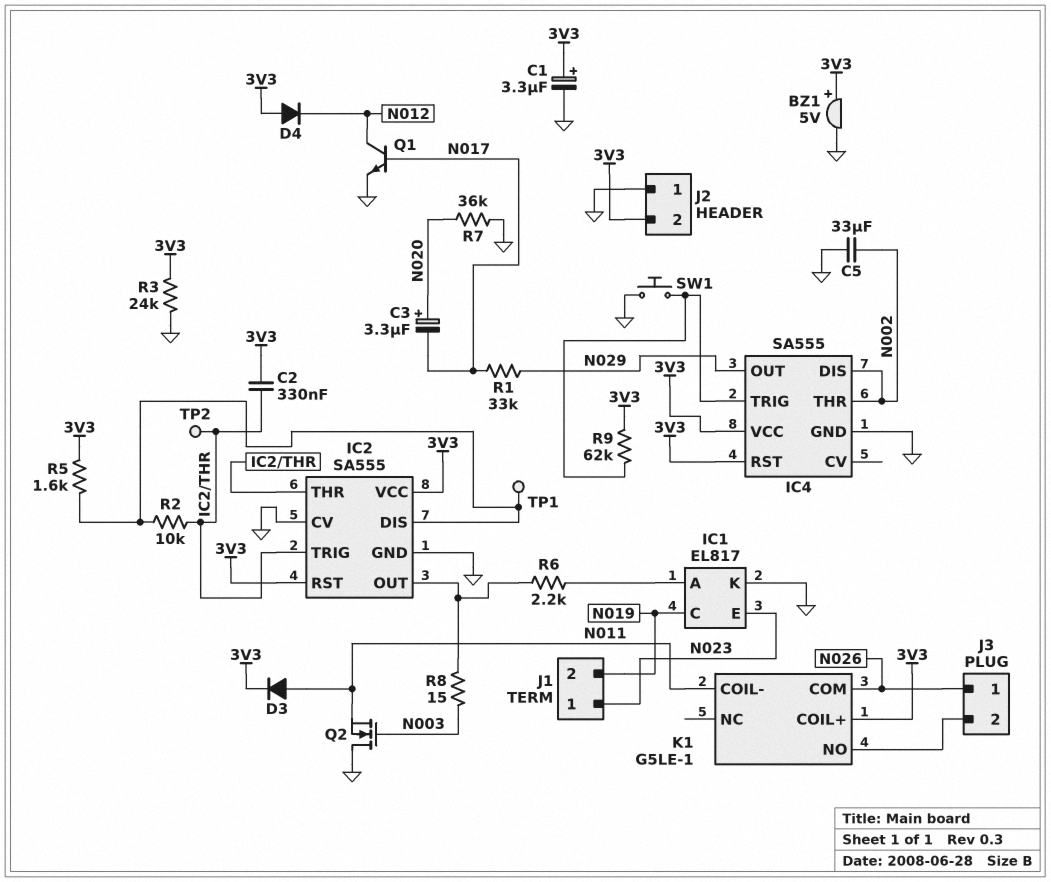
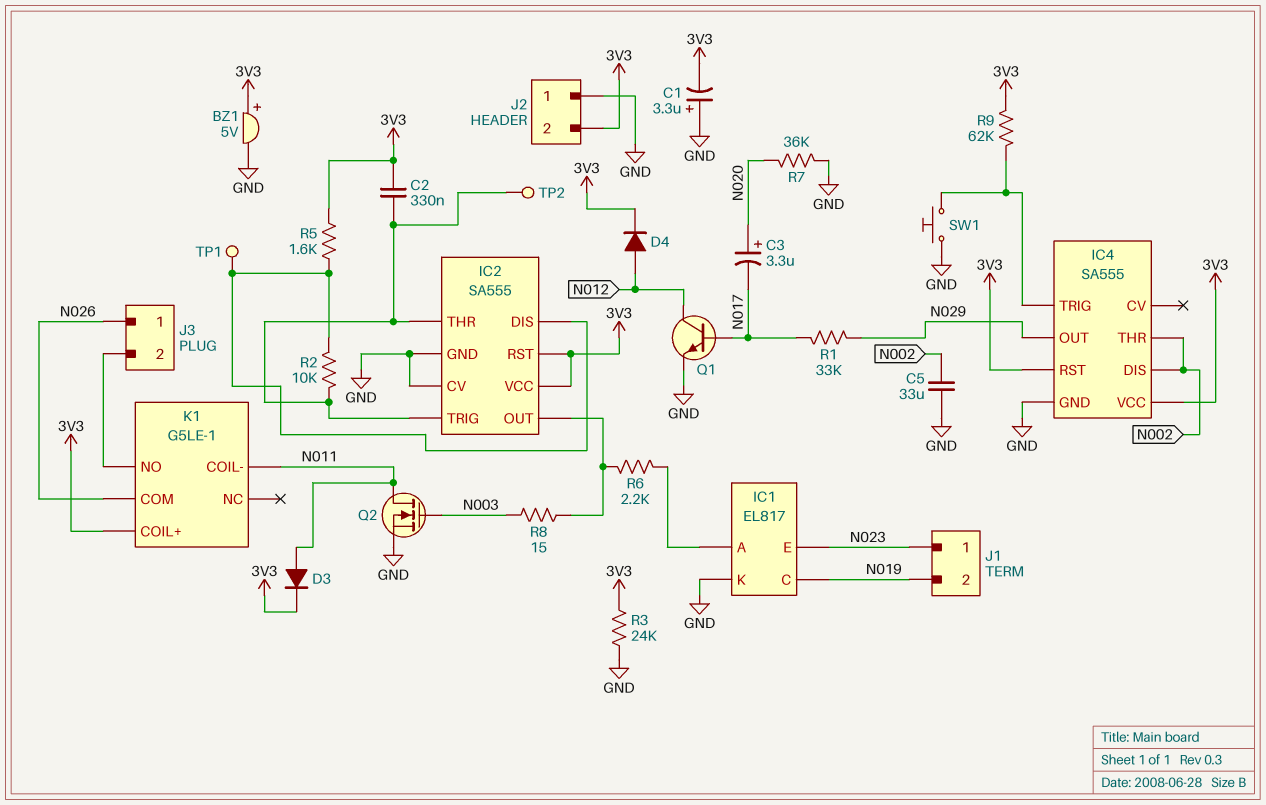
C1: 3.3uF (plus 3V3, minus GND) -> 3.3uF (plus GND, minus 3V3)
D4: diode (A 3V3, K N012) -> diode (A N012, K 3V3)
Q2: NMOS (G N003, D GND, S N011) -> NMOS (G N003, D N011, S GND)

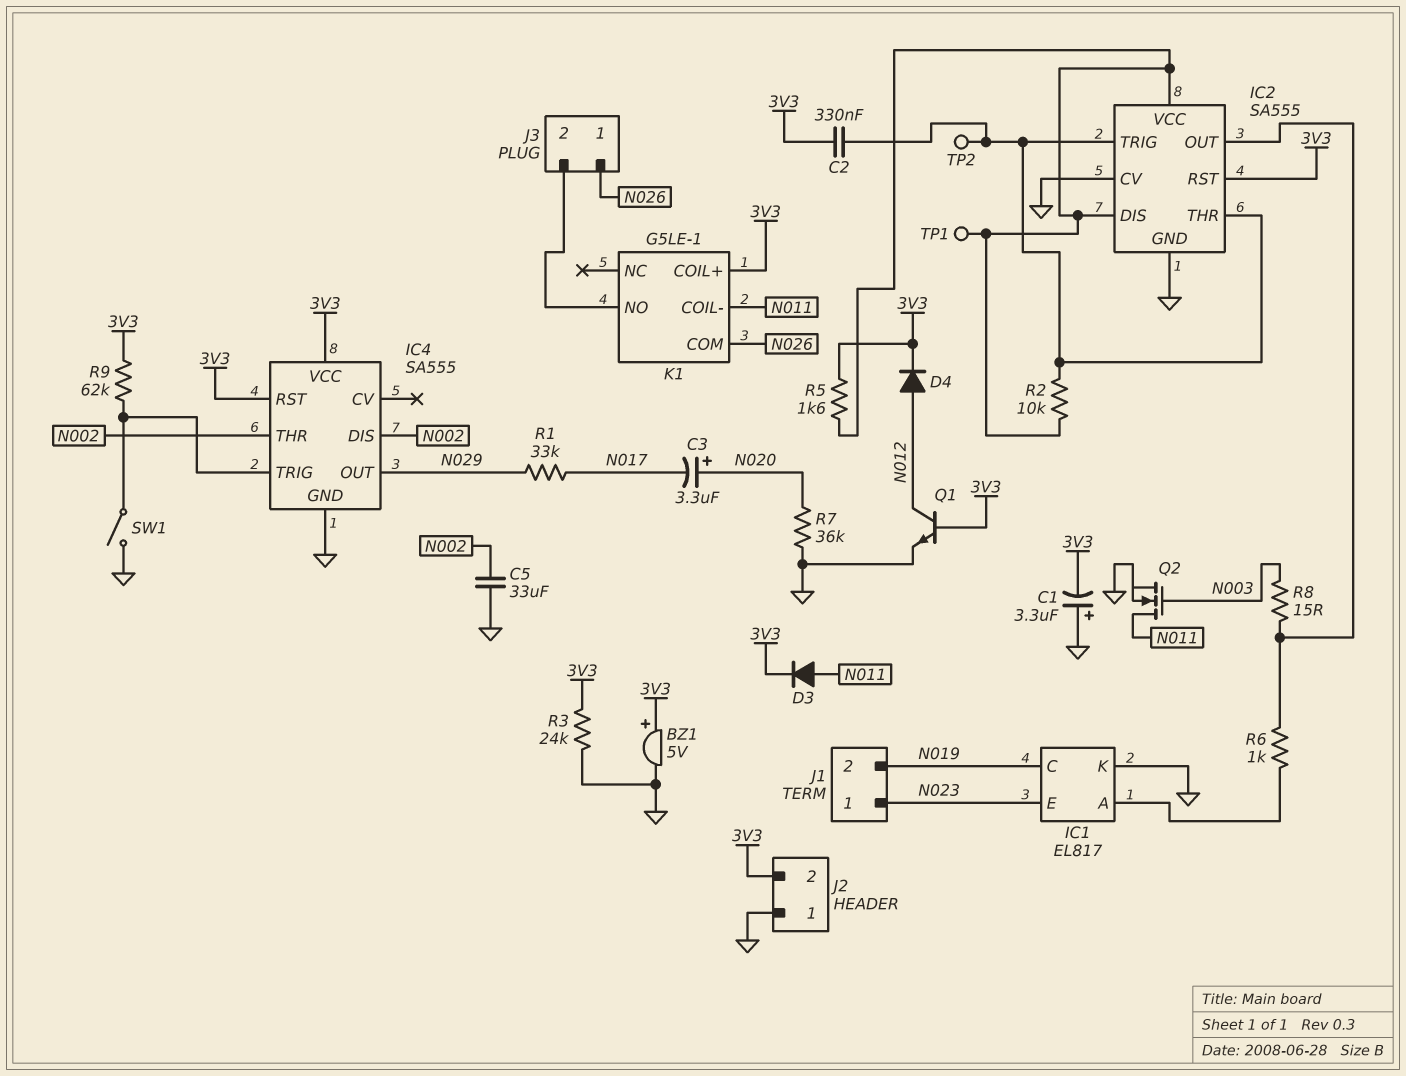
IC2 pin VCC: 3V3 -> IC2/DIS
Q1: NPN (B N017, C N012, E GND) -> NPN (B 3V3, C N012, E GND)
R6: 2.2k (IC1/A, IC2/OUT) -> 1k (IC1/A, IC2/OUT)
SW1: button (GND, IC4/TRIG) -> switch (GND, IC4/TRIG)

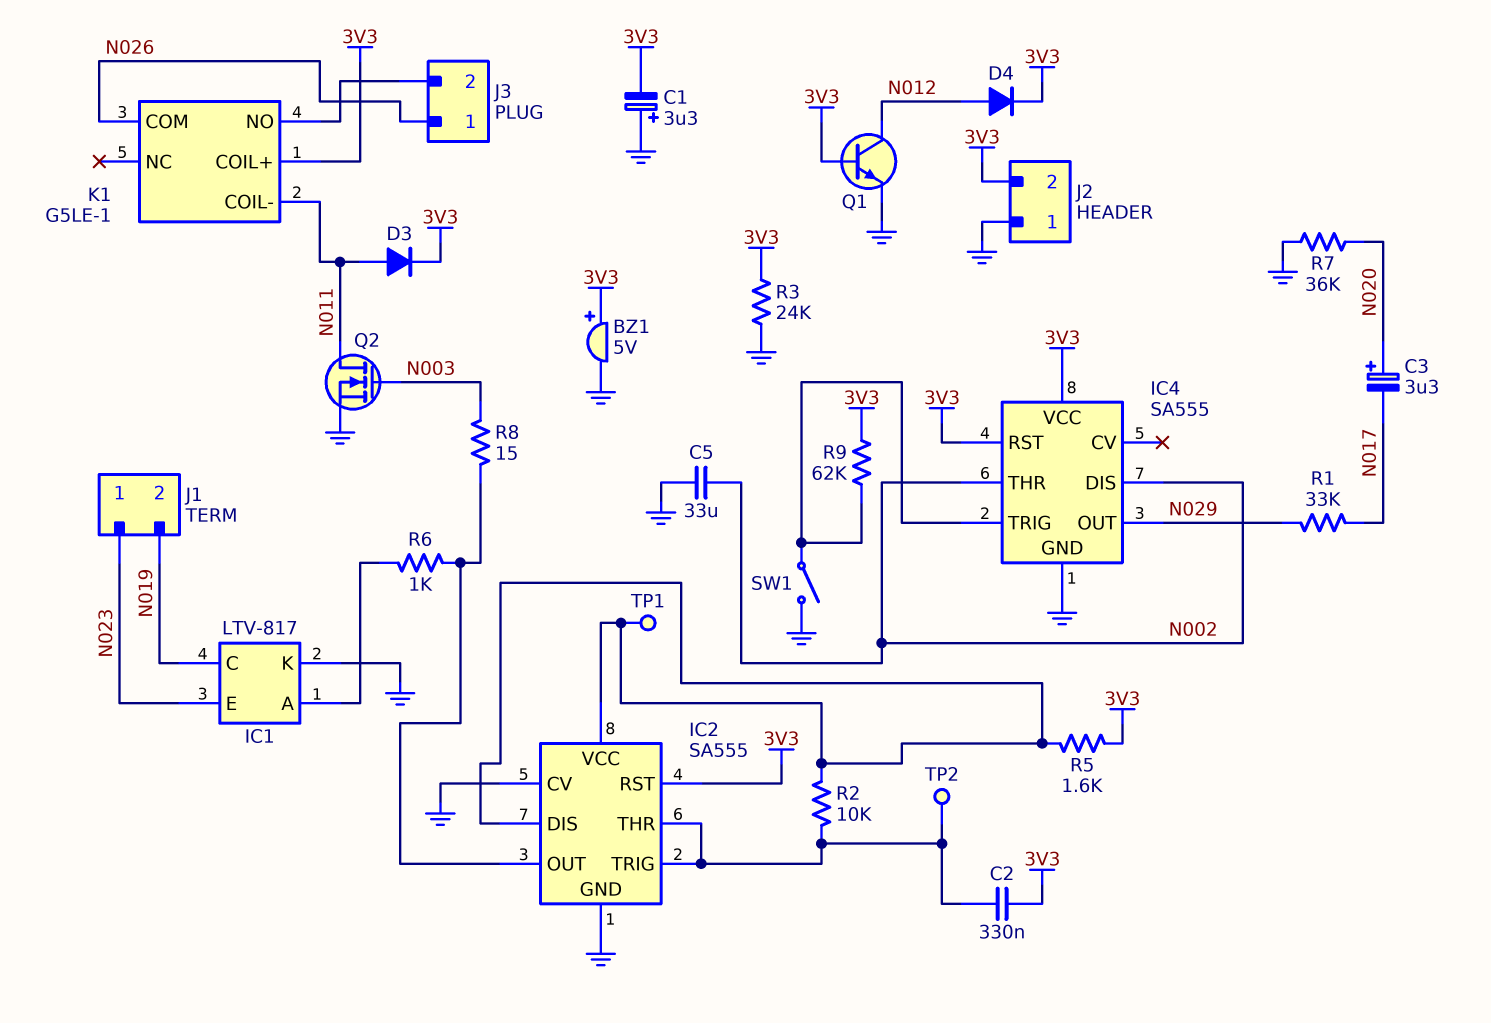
IC1: EL817 -> LTV-817

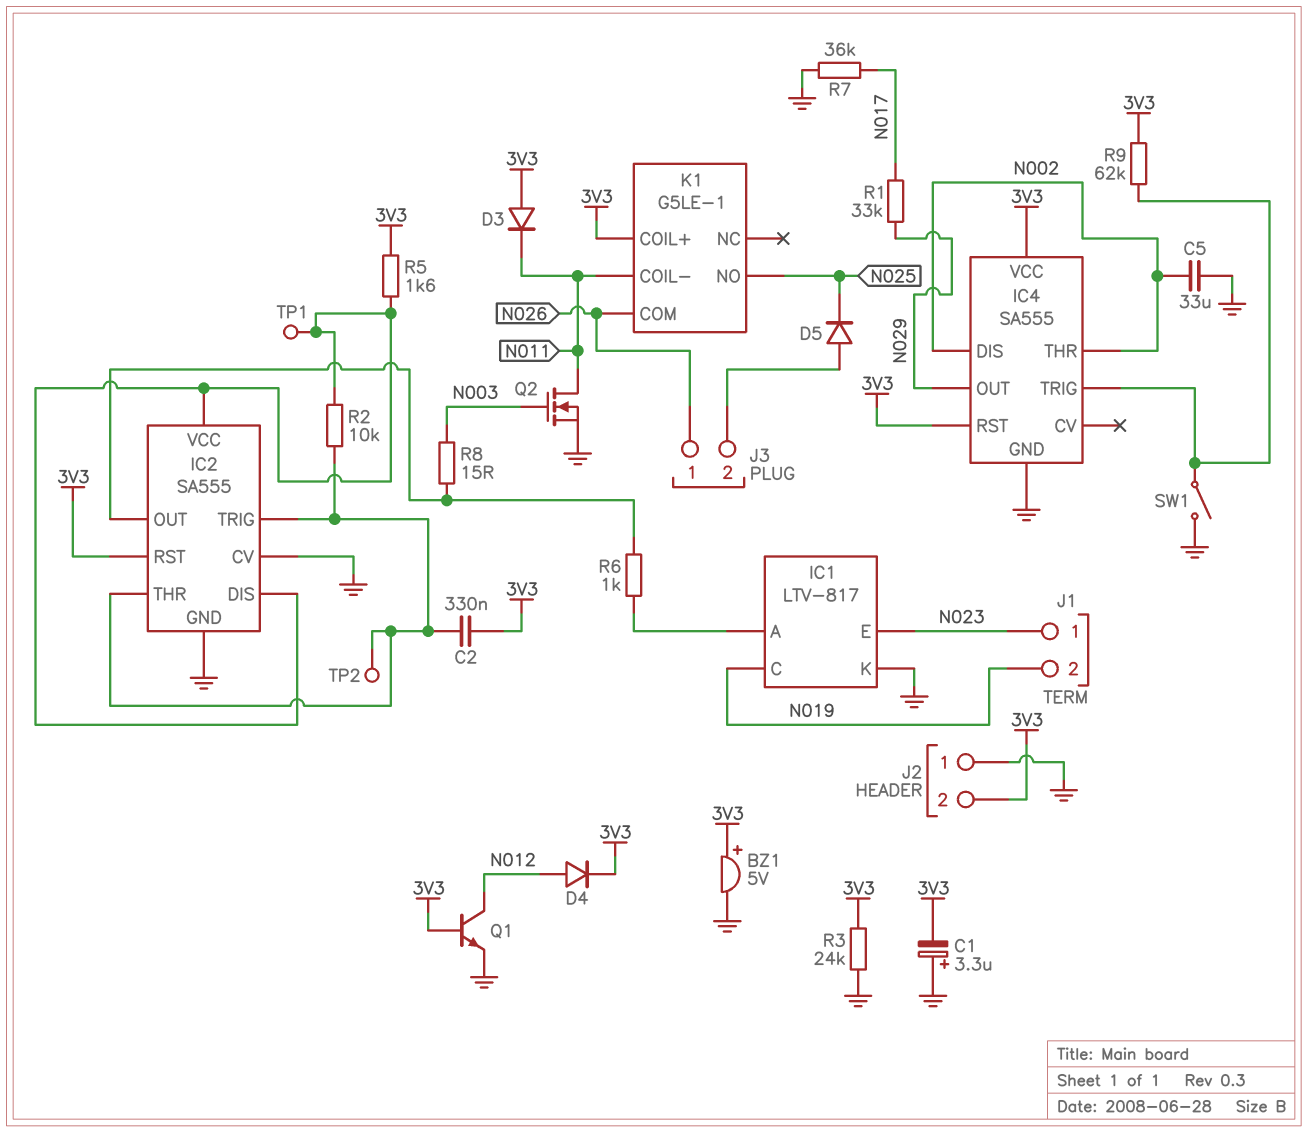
C3: 3.3uF (plus N020, minus N017) -> none
D3: diode (A N011, K 3V3) -> diode (A 3V3, K N011)
D5: none -> diode (A J3/2, K N025)
K1 pin NO: J3/2 -> N025
R7: 36k (GND, N020) -> 36k (GND, N017)

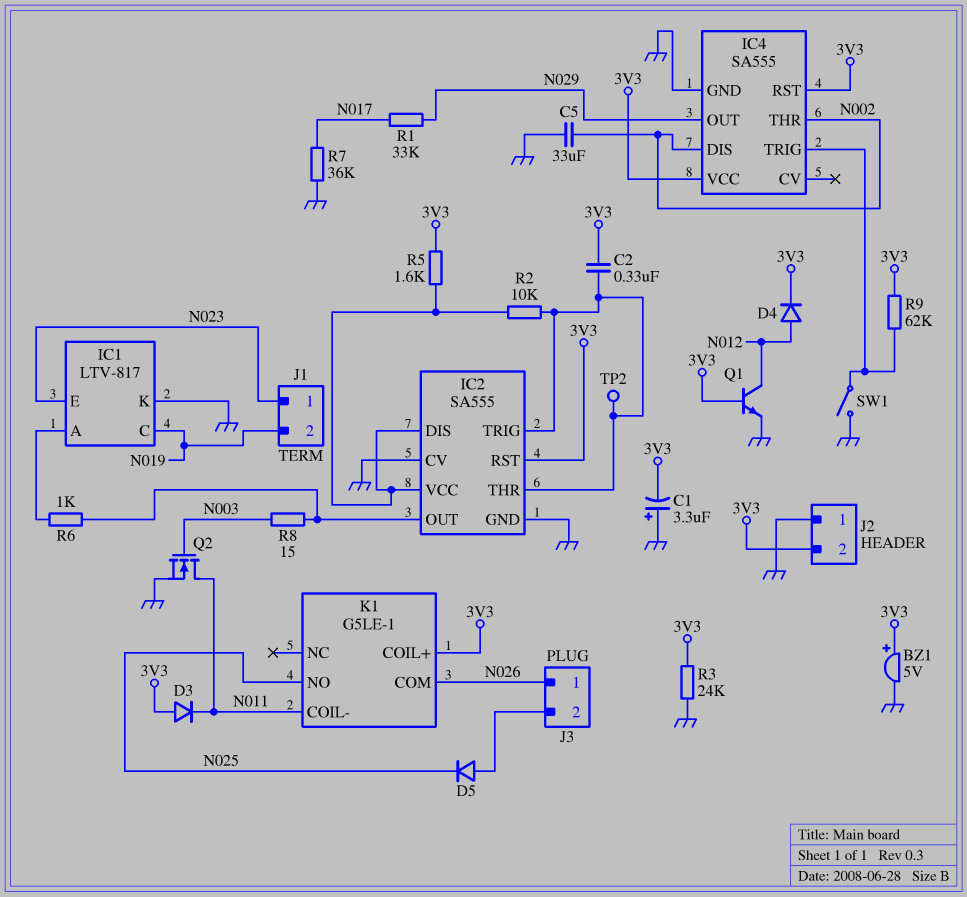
TP1: test point (IC2/DIS) -> none

